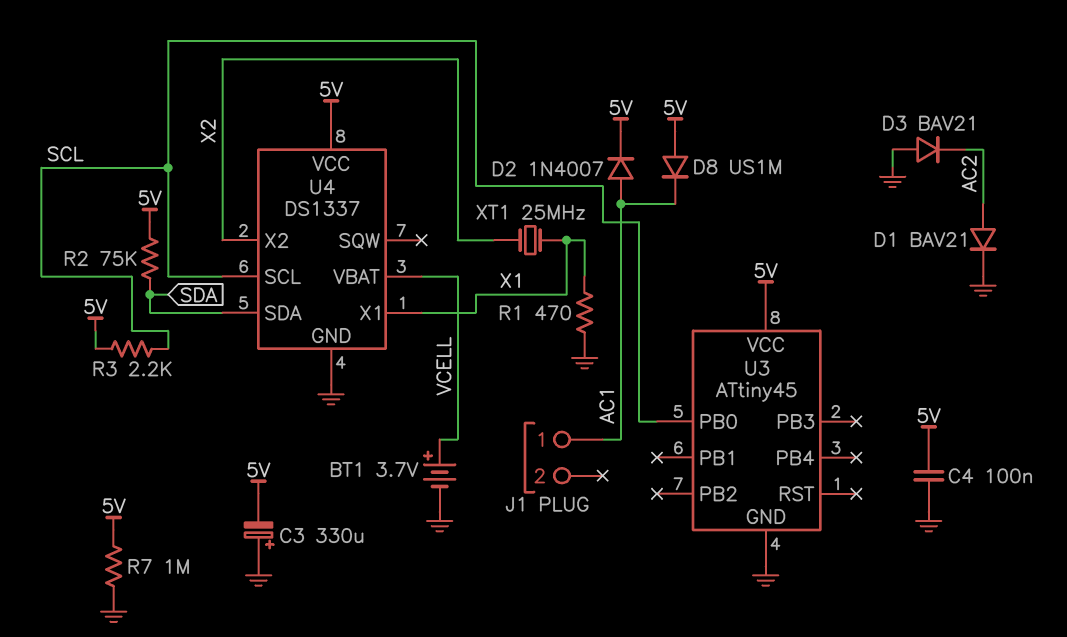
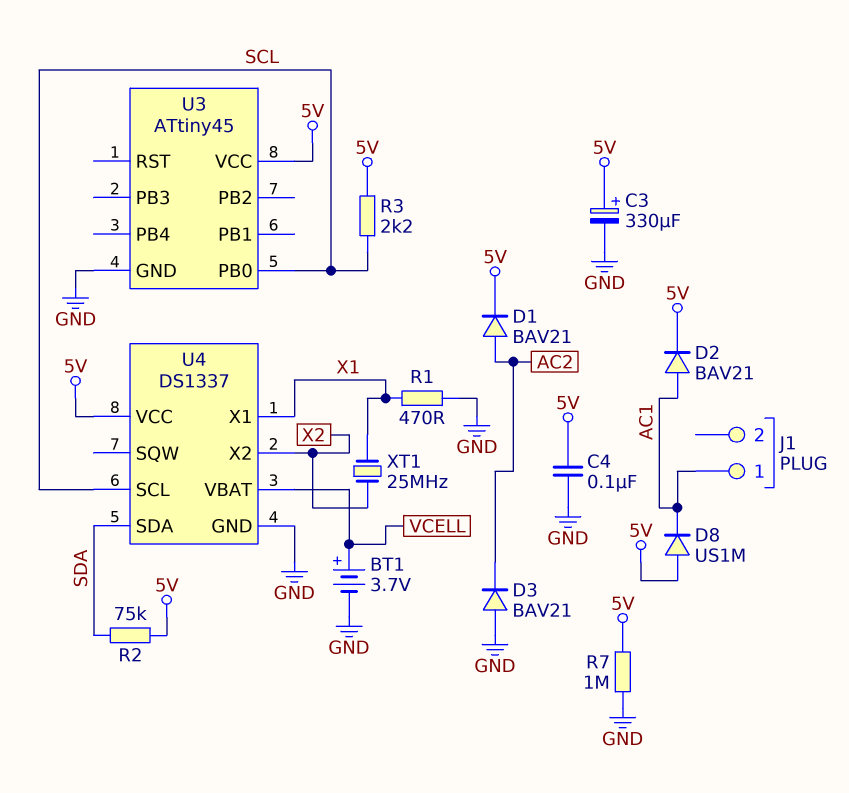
C3: 330uF (plus GND, minus 5V) -> 330uF (plus 5V, minus GND)
D1: diode BAV21 (A AC2, K GND) -> diode BAV21 (A AC2, K 5V)
D2: diode 1N4007 (A AC1, K 5V) -> diode BAV21 (A AC1, K 5V)

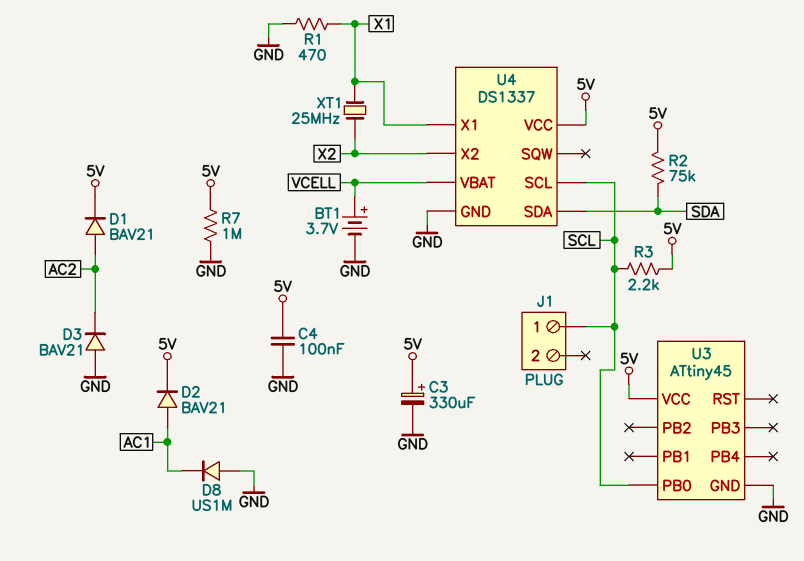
D8: diode US1M (A 5V, K AC1) -> diode US1M (A GND, K AC1)
J1 pin 1: AC1 -> SCL

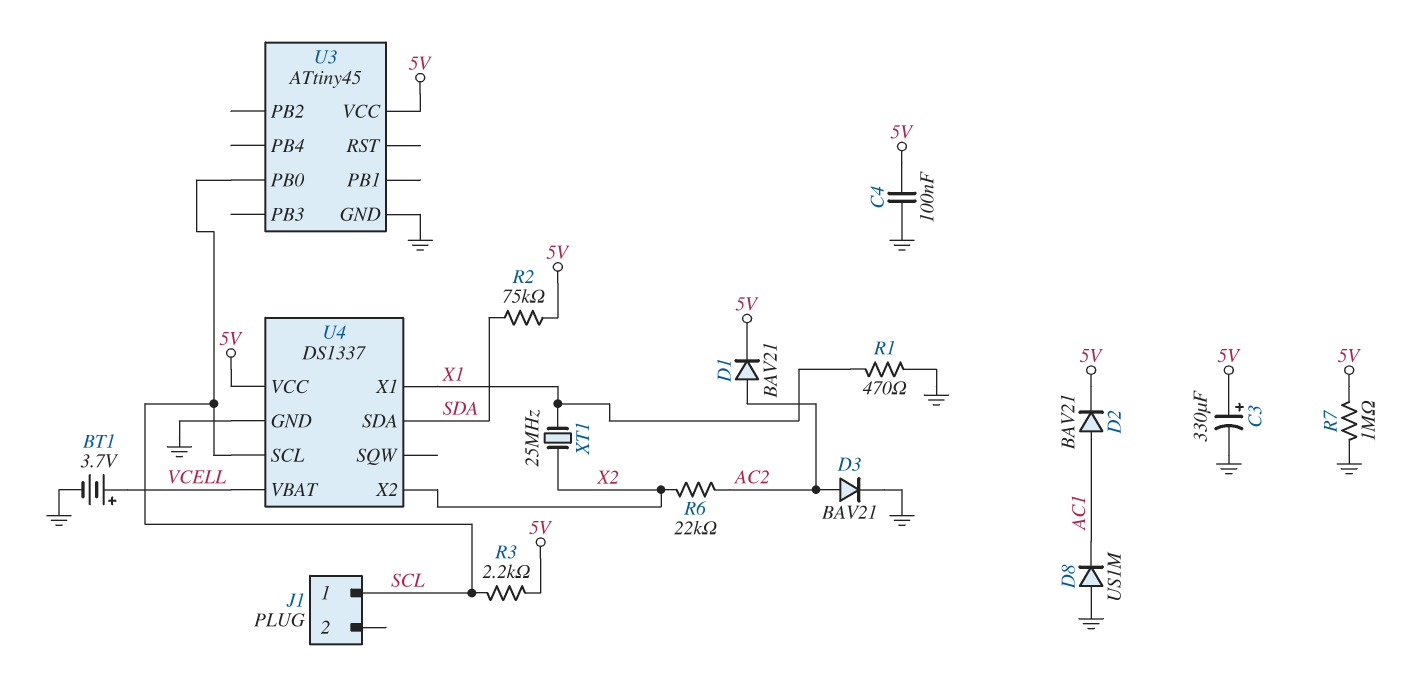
D3: diode BAV21 (A GND, K AC2) -> diode BAV21 (A AC2, K GND)
R6: none -> 22k (AC2, X2)

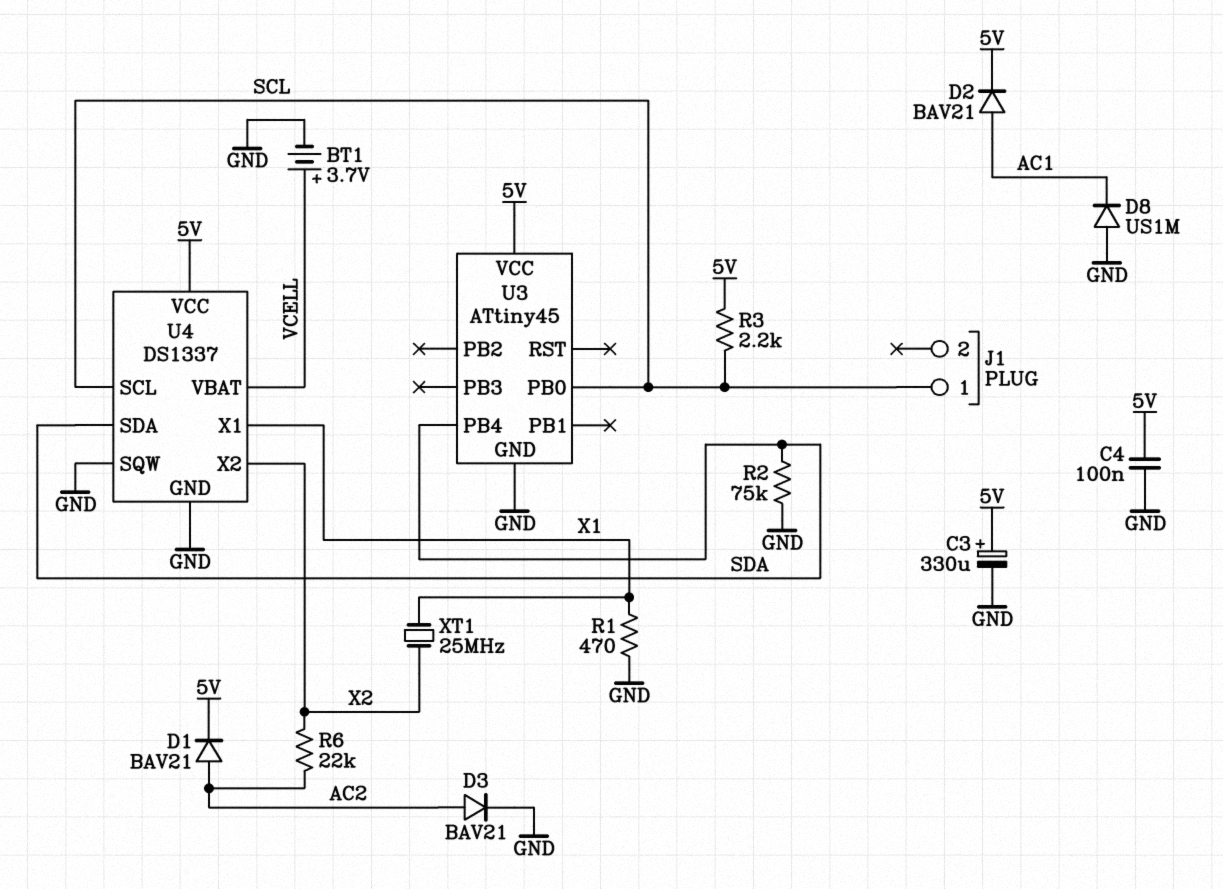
R2: 75k (5V, SDA) -> 75k (GND, SDA)
R7: 1M (5V, GND) -> none
U3 pin PB4: none -> SDA
U4 pin SQW: none -> GND

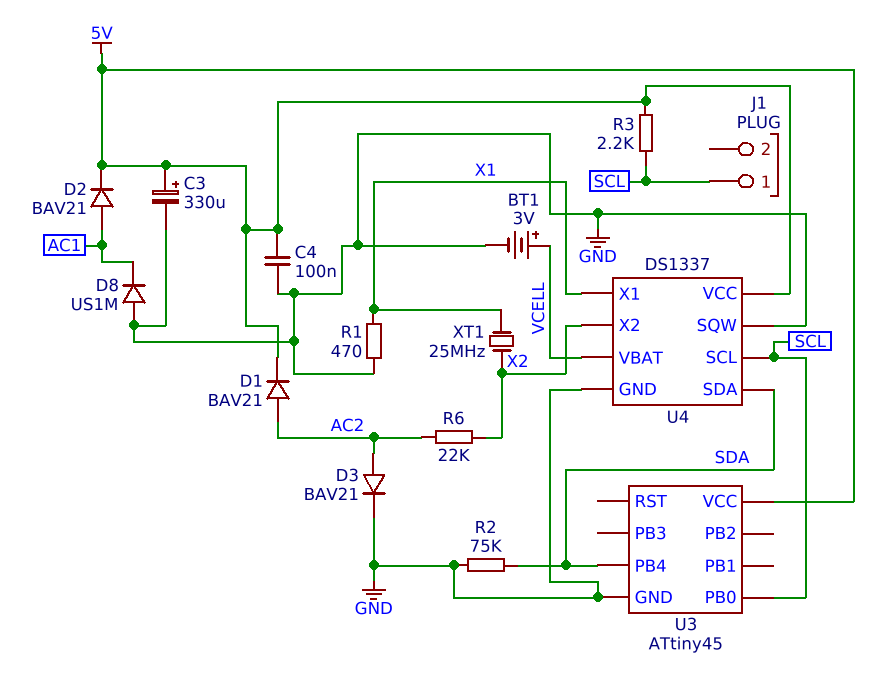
BT1: 3.7V (plus VCELL, minus GND) -> 3V (plus VCELL, minus GND)

